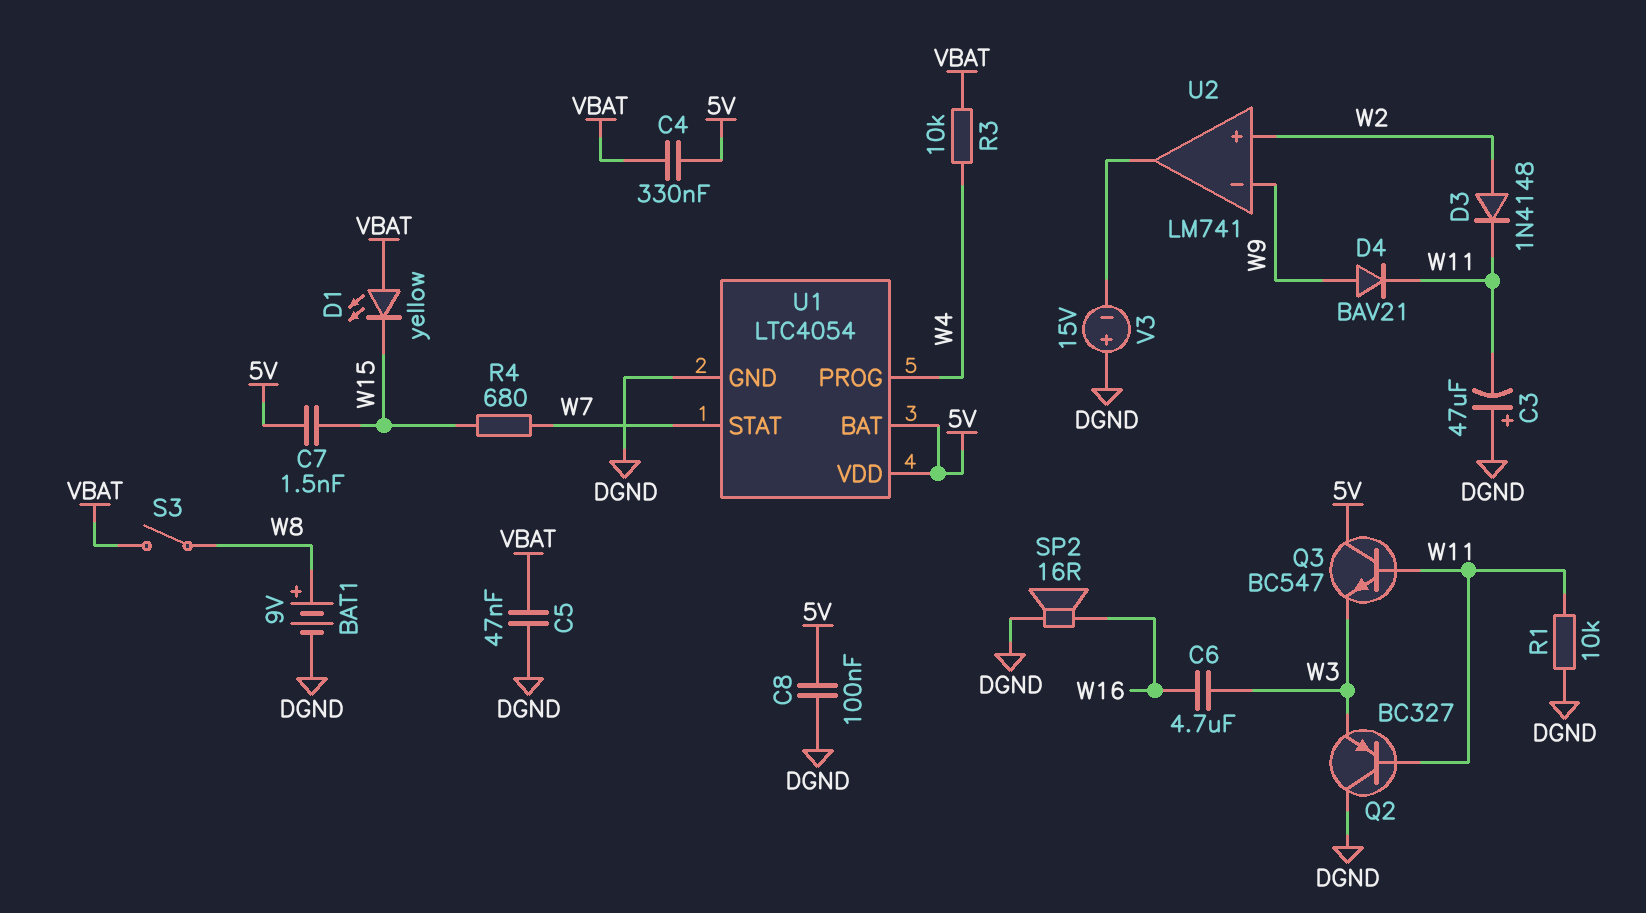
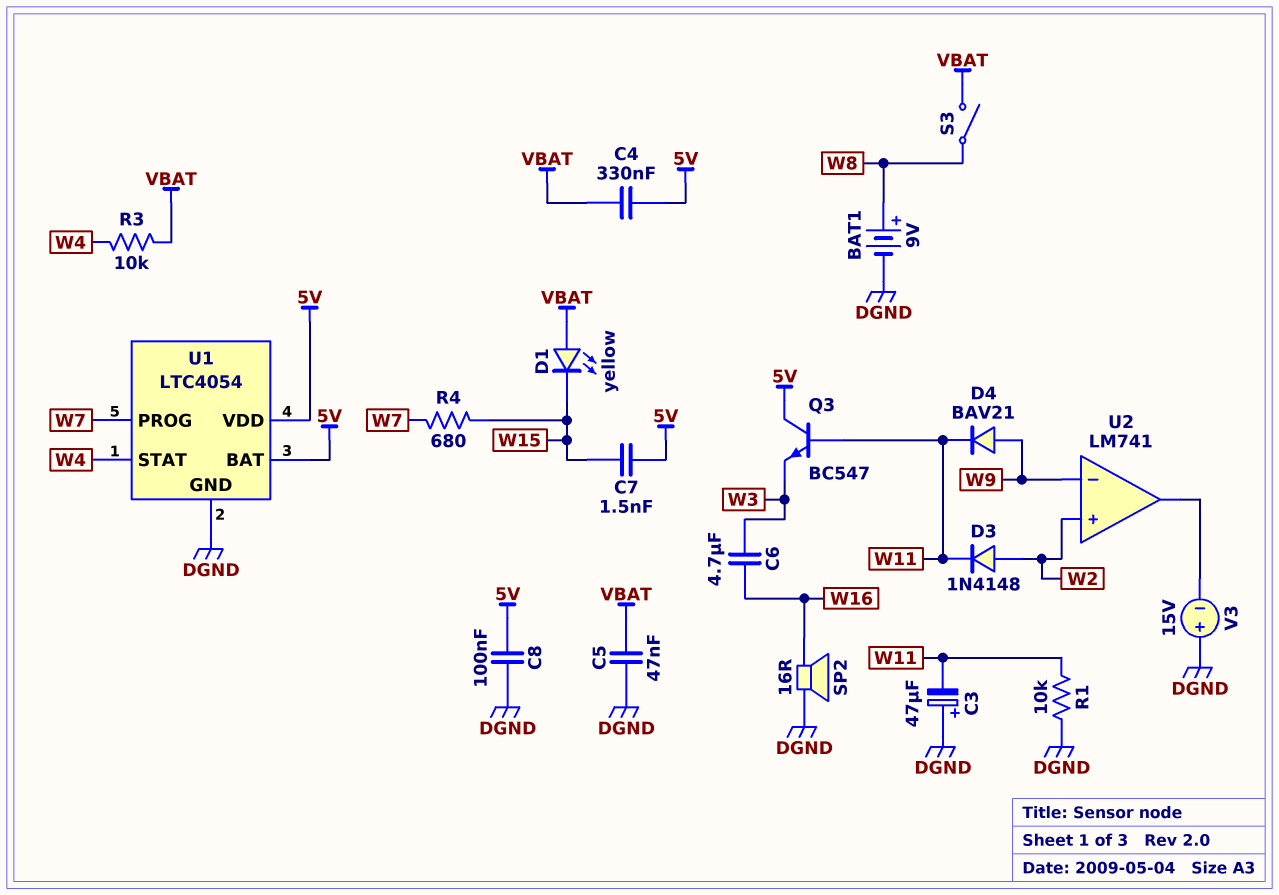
Q2: PNP BC327 (B W11, C DGND, E W3) -> none
U1 pin PROG: W4 -> W7
U1 pin STAT: W7 -> W4

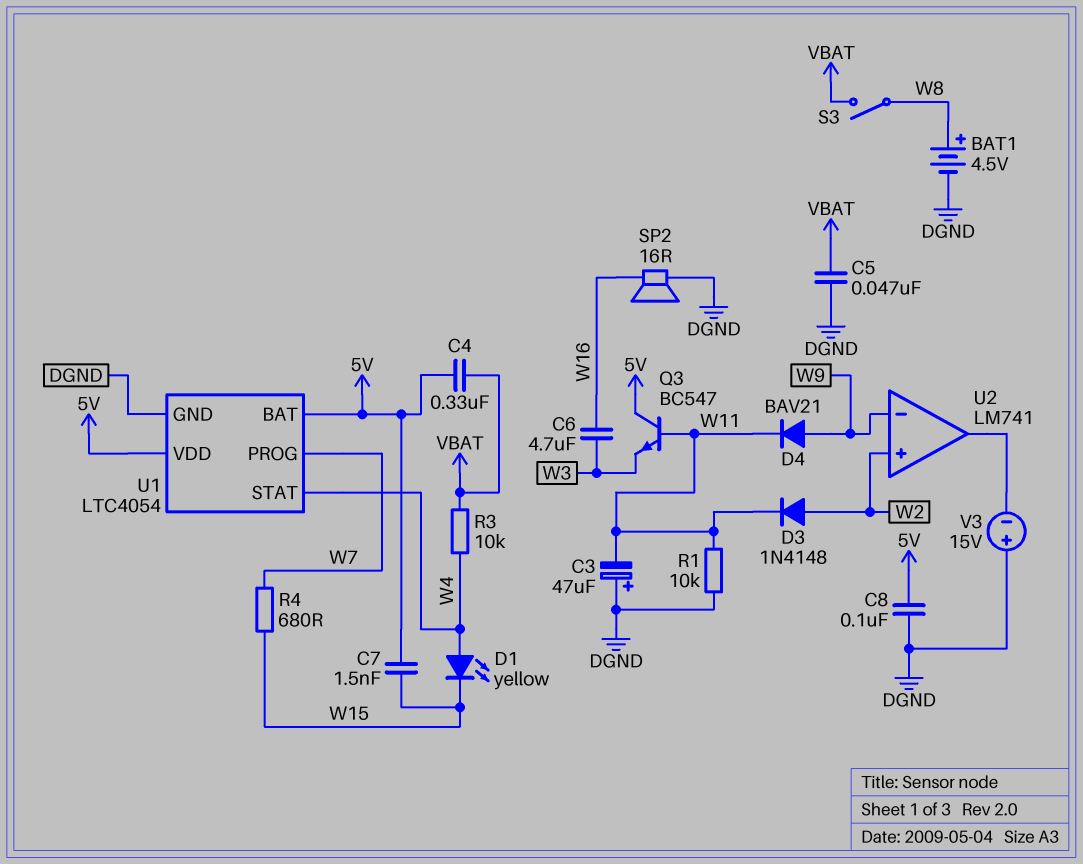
BAT1: 9V (plus W8, minus DGND) -> 4.5V (plus W8, minus DGND)
D1: LED yellow (A VBAT, K W15) -> LED yellow (A W4, K W15)

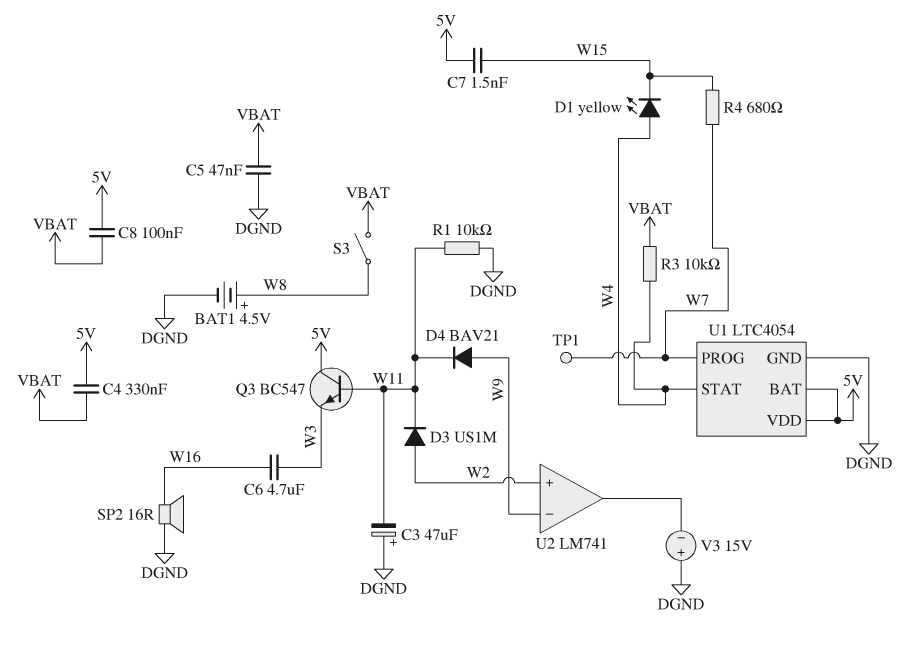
C8: 100nF (5V, DGND) -> 100nF (5V, VBAT)
D3: diode 1N4148 (A W2, K W11) -> diode US1M (A W2, K W11)
TP1: none -> test point (W7)

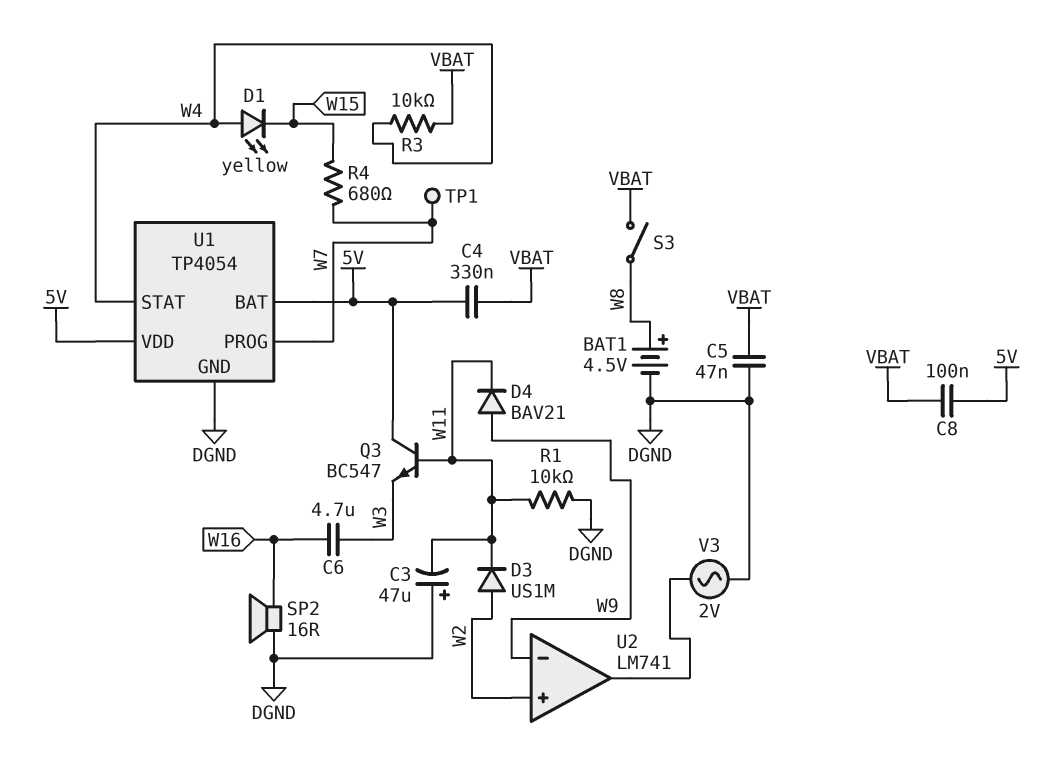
C7: 1.5nF (5V, W15) -> none
U1: LTC4054 -> TP4054
V3: 15V (plus DGND, minus U2/out) -> AC 2V (DGND, U2/out)

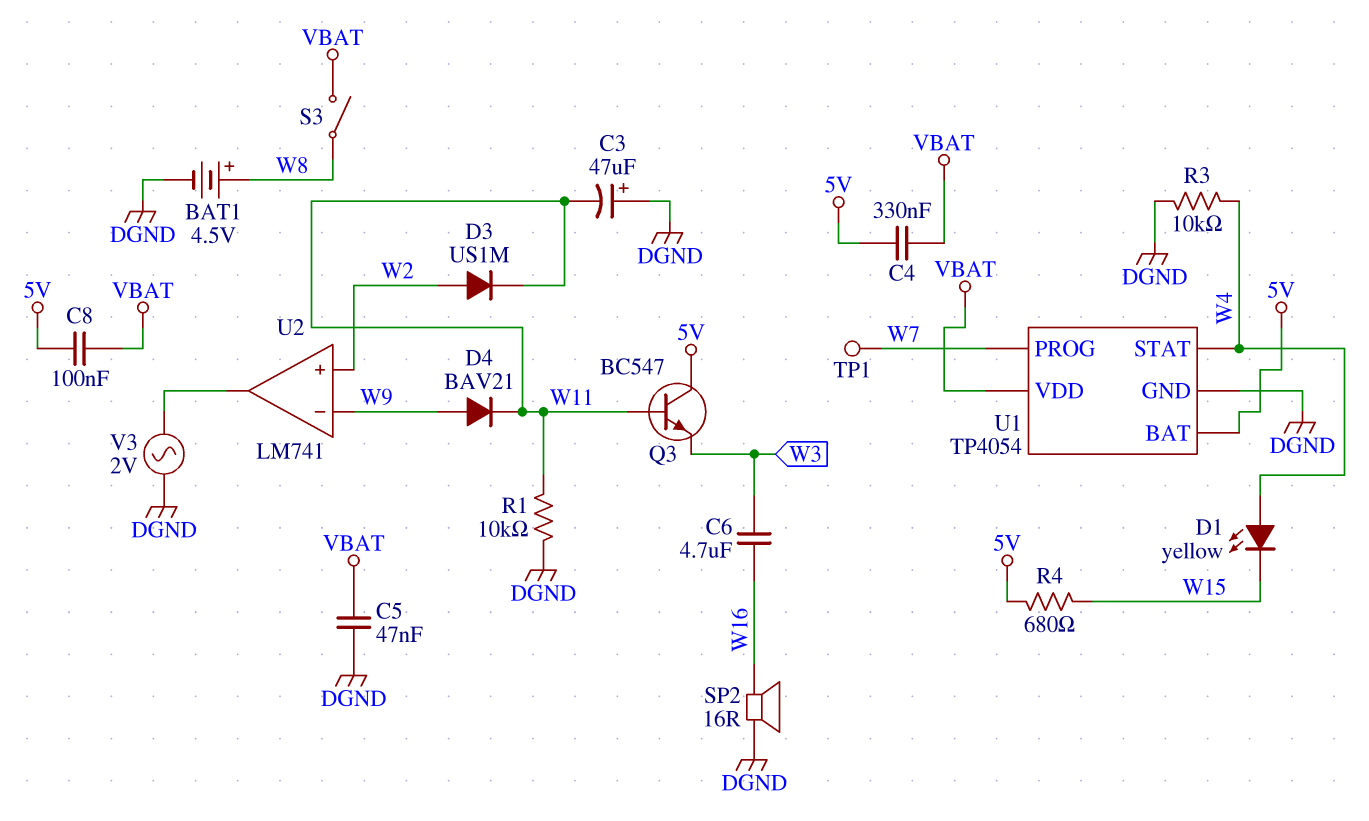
R3: 10k (VBAT, W4) -> 10k (DGND, W4)
R4: 680 (W7, W15) -> 680 (5V, W15)
U1 pin VDD: 5V -> VBAT

